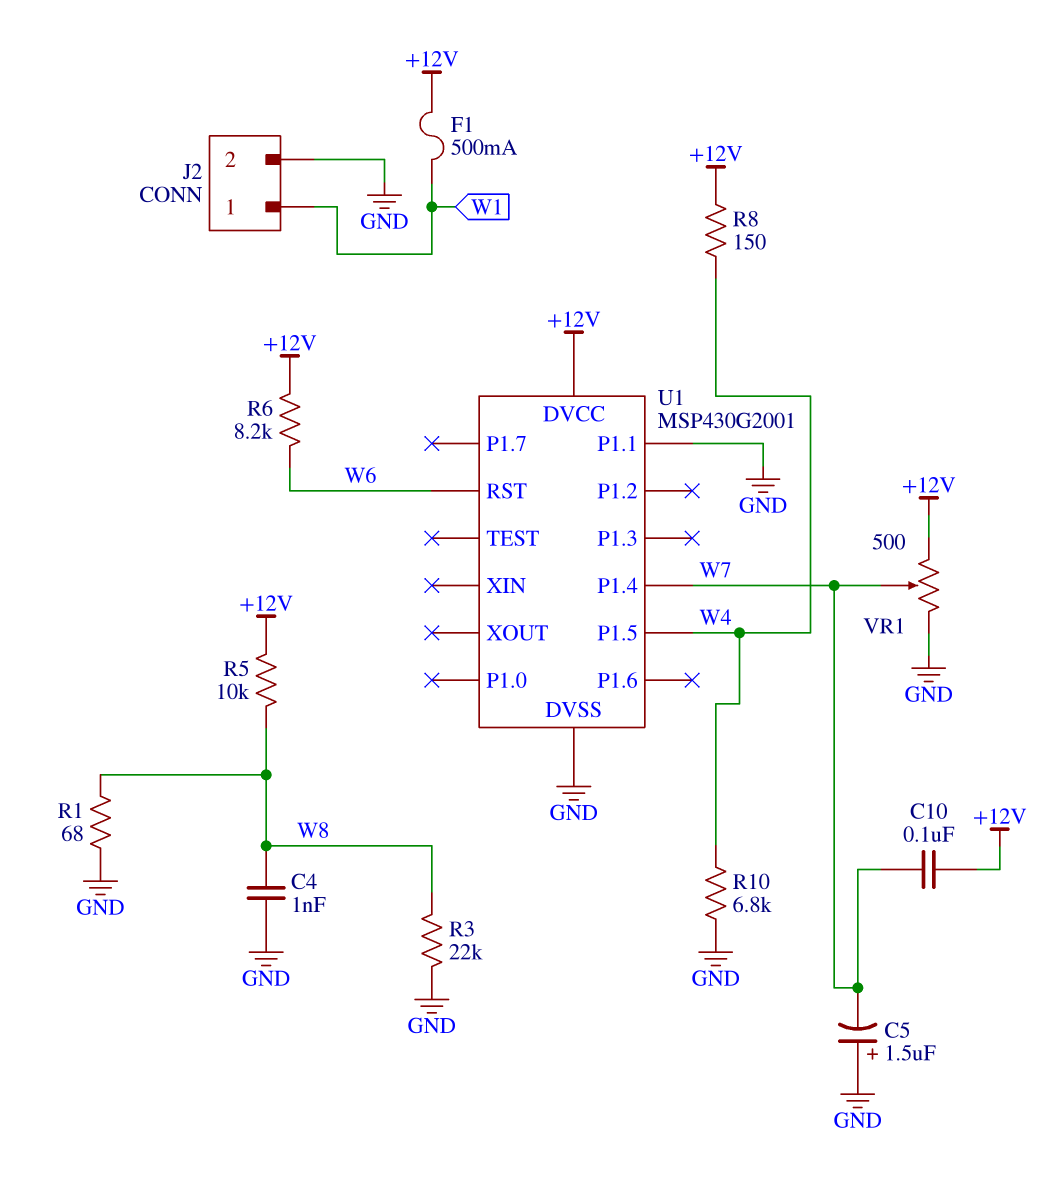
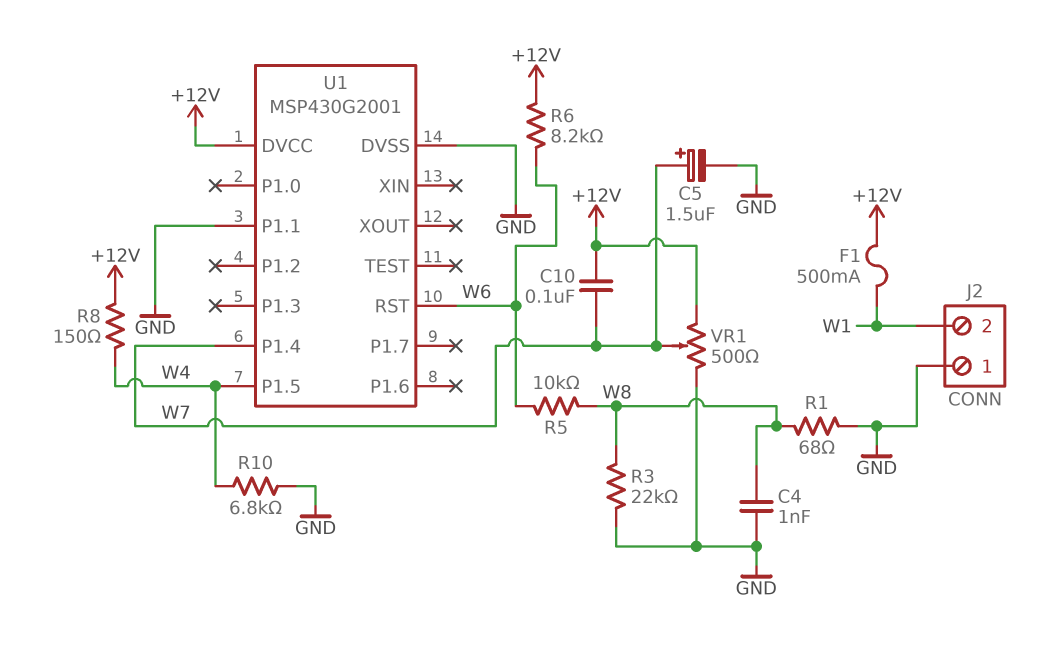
C5: 1.5uF (plus GND, minus W7) -> 1.5uF (plus W7, minus GND)
J2 pin 1: W1 -> GND
J2 pin 2: GND -> W1
R5: 10k (+12V, W8) -> 10k (W6, W8)

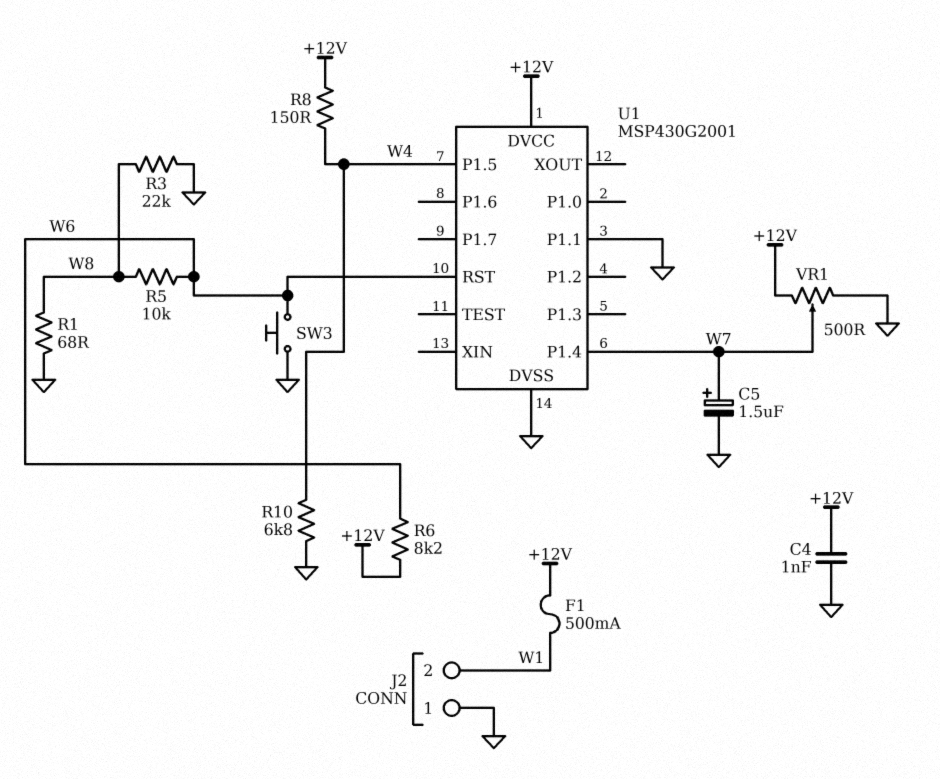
C4: 1nF (GND, W8) -> 1nF (+12V, GND)
C10: 100nF (+12V, W7) -> none
SW3: none -> button (GND, W6)

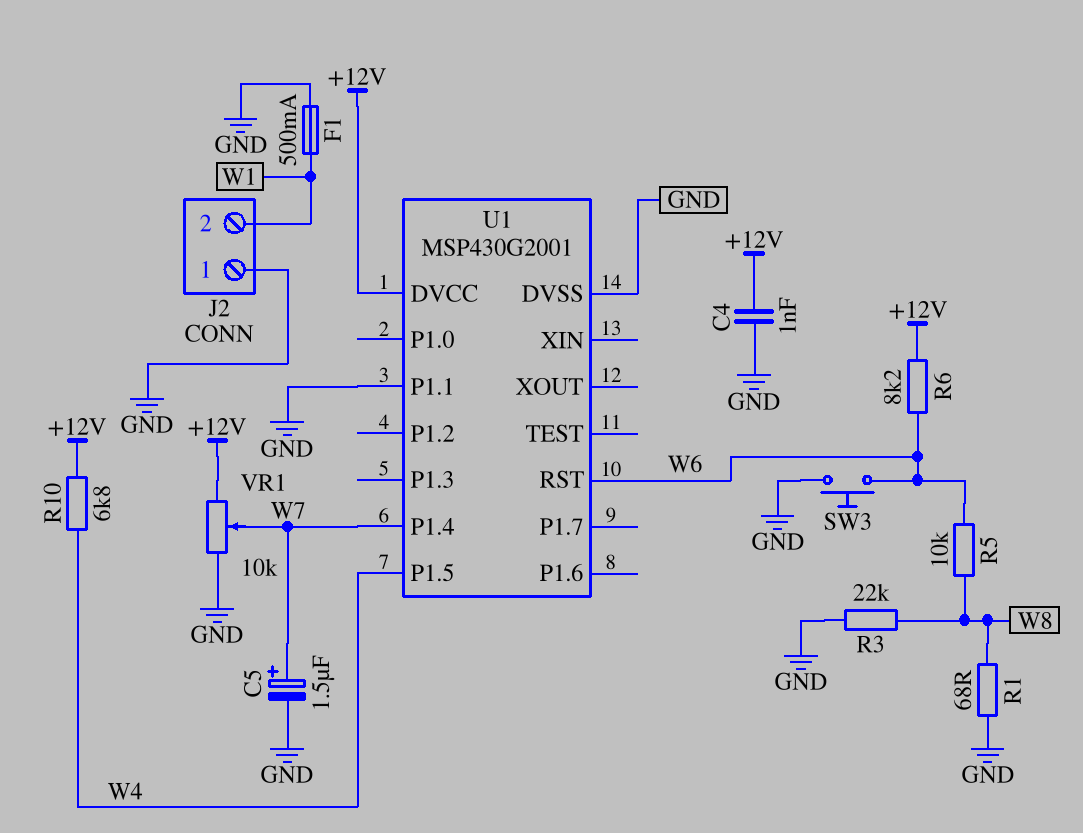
F1: 500mA (+12V, W1) -> 500mA (GND, W1)
R8: 150 (+12V, W4) -> none
R10: 6.8k (GND, W4) -> 6.8k (+12V, W4)
VR1: 500 (+12V, GND, wiper W7) -> 10k (+12V, GND, wiper W7)

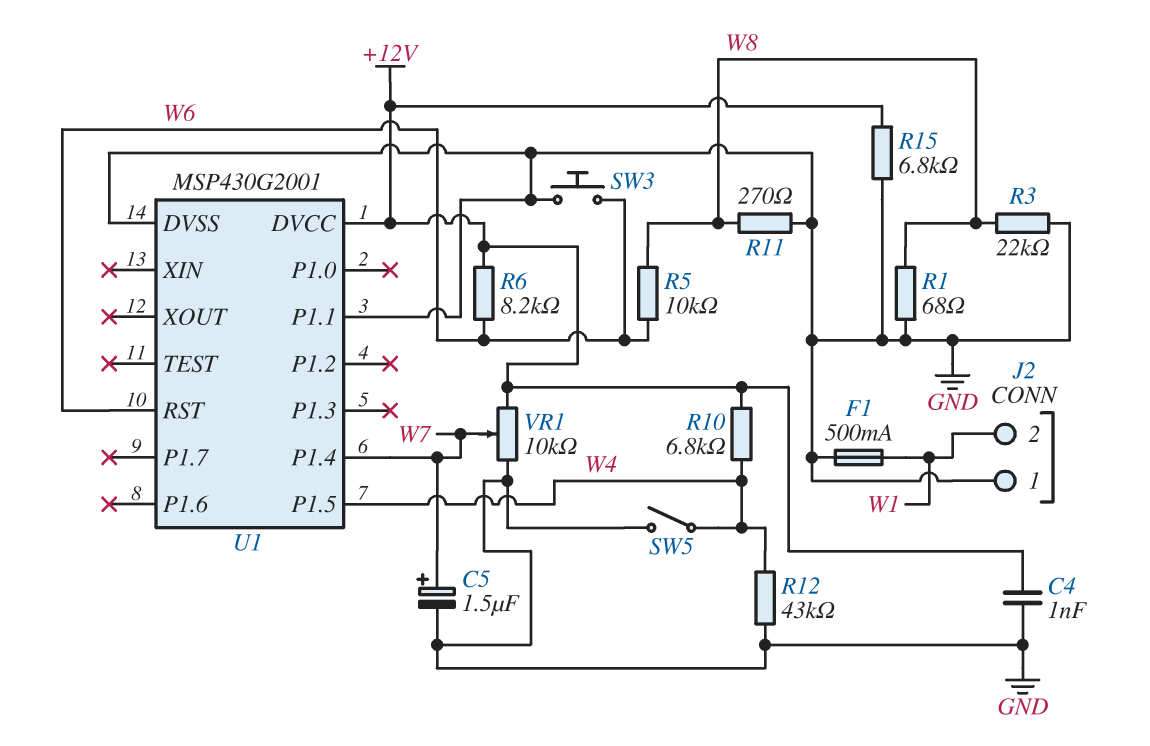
R11: none -> 270 (GND, W8)
R12: none -> 43k (GND, W4)
R15: none -> 6.8k (+12V, GND)
SW5: none -> switch (GND, W4)

